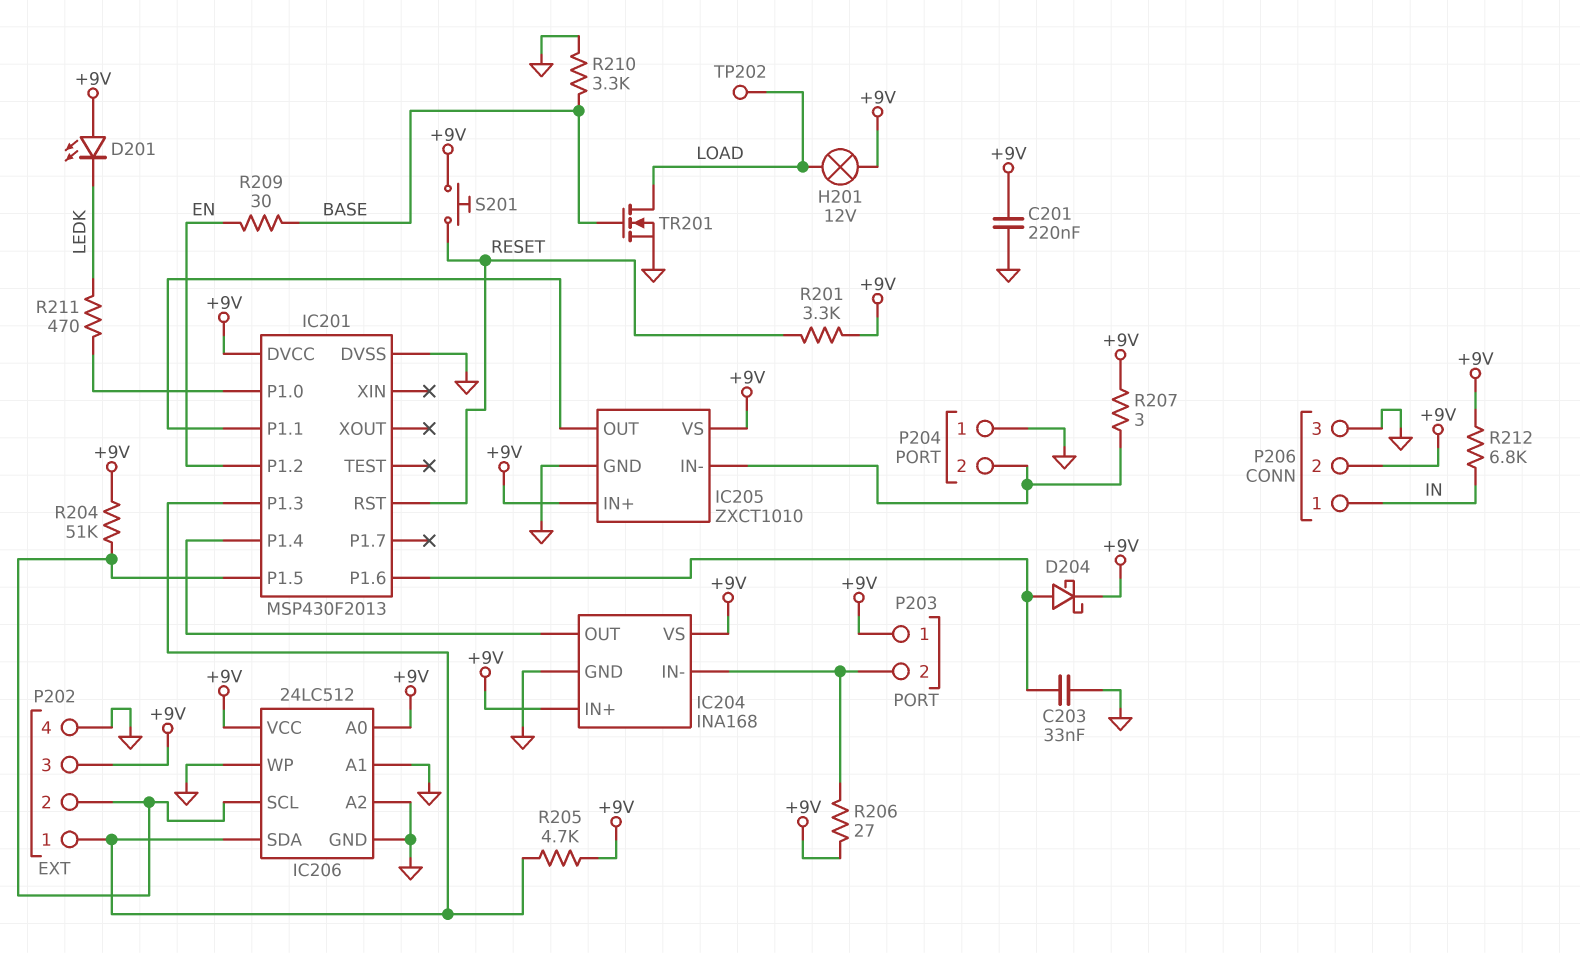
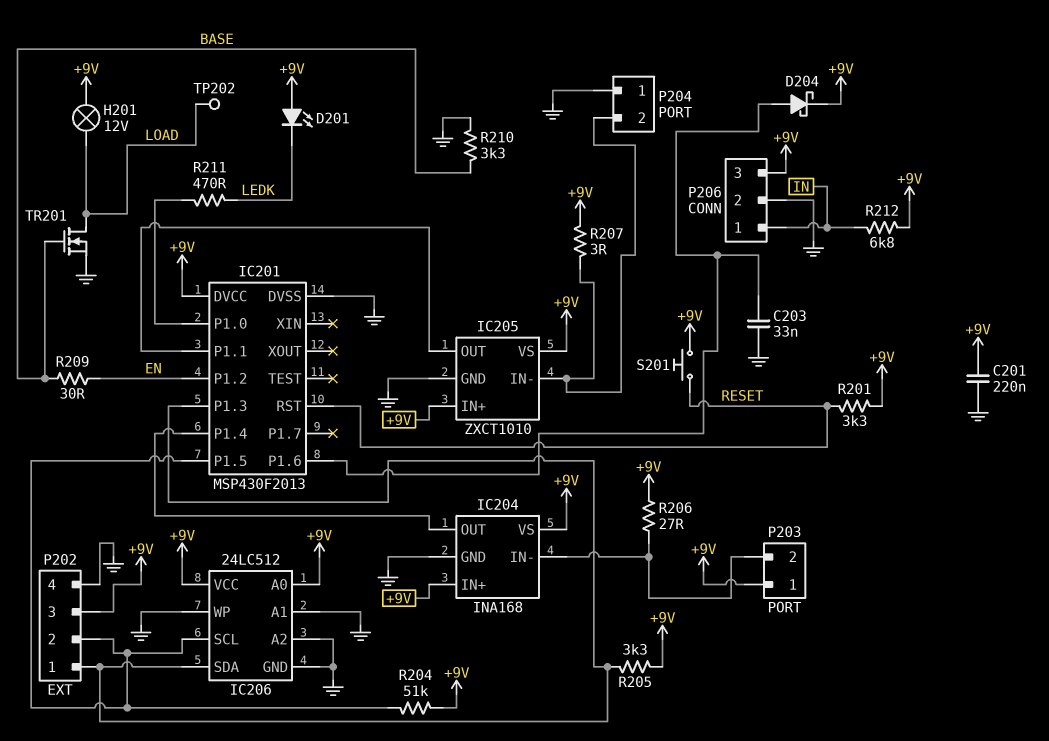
P206 pin 2: +9V -> GND
P206 pin 3: GND -> +9V
R205: 4.7k (+9V, IC201/P1.3) -> 3.3k (+9V, IC201/P1.3)

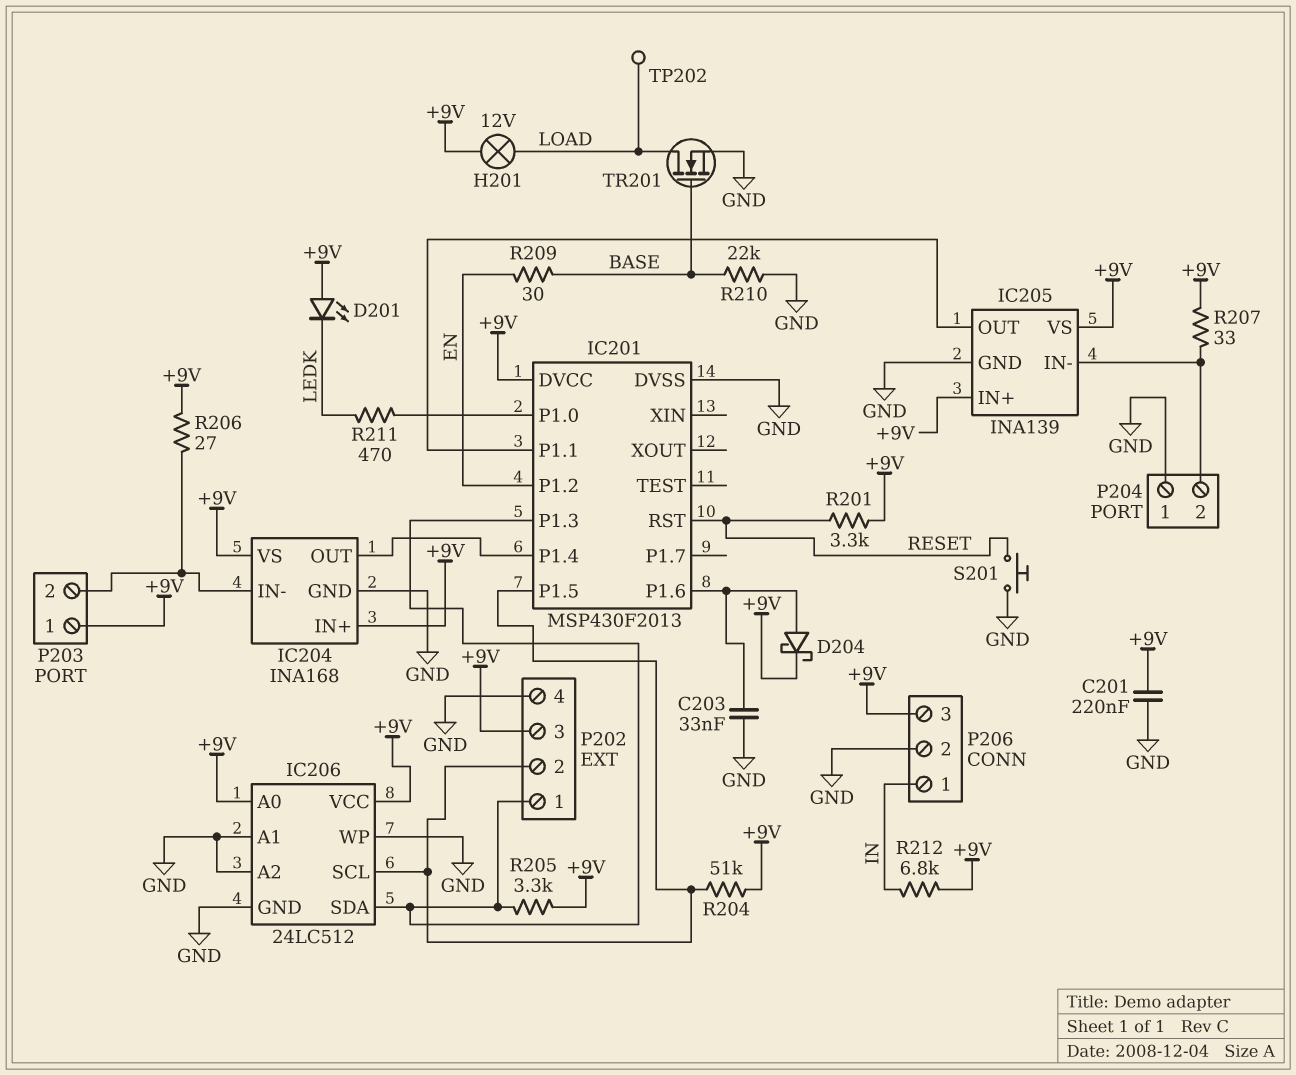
IC205: ZXCT1010 -> INA139
R207: 3 (+9V, IC205/IN-) -> 33 (+9V, IC205/IN-)
R210: 3.3k (BASE, GND) -> 22k (BASE, GND)
S201: button (+9V, RESET) -> button (GND, RESET)

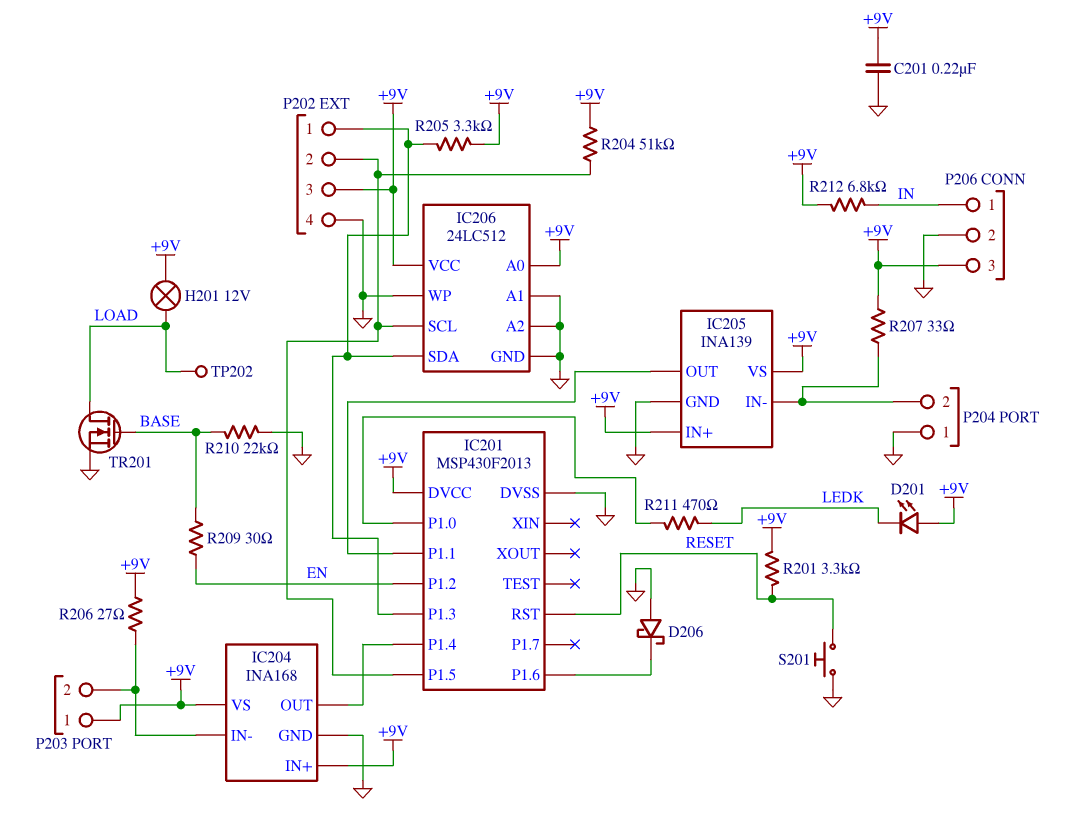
C203: 33nF (GND, IC201/P1.6) -> none
D204: schottky (A IC201/P1.6, K +9V) -> none
D206: none -> schottky (A GND, K IC201/P1.6)

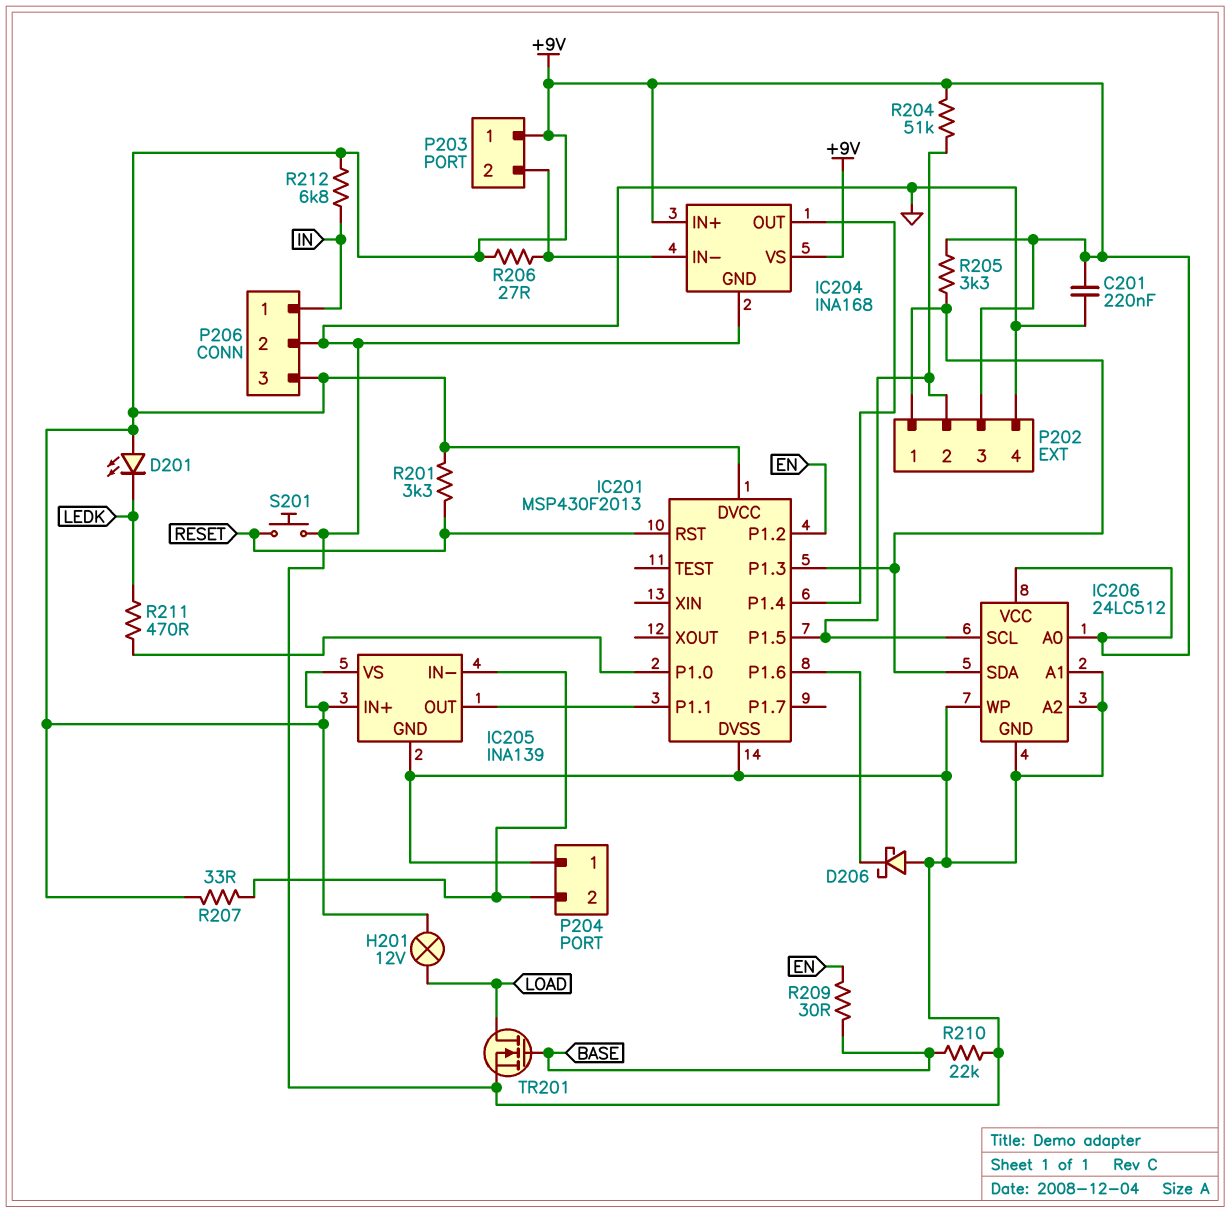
TP202: test point (LOAD) -> none

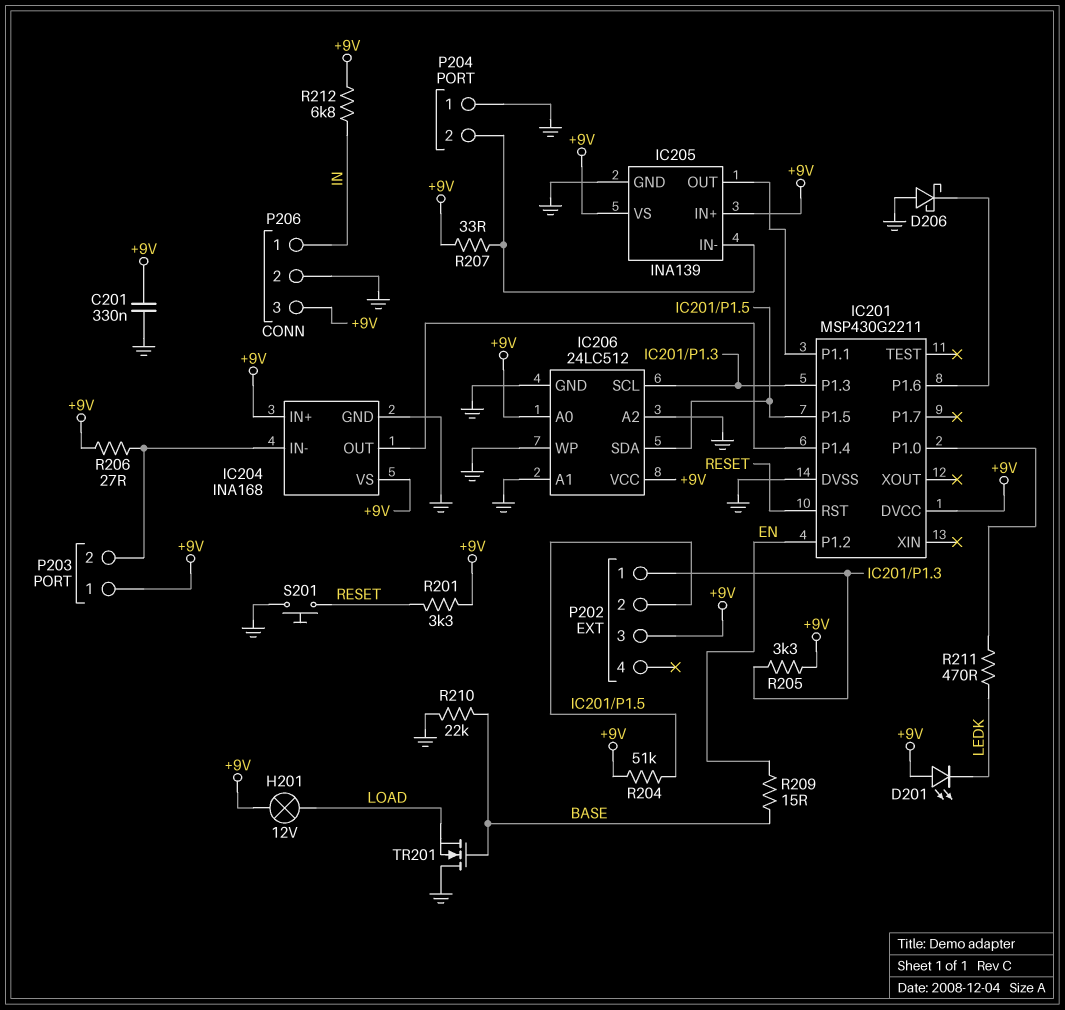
C201: 220nF (+9V, GND) -> 330nF (+9V, GND)
IC201: MSP430F2013 -> MSP430G2211
IC206 pin SCL: IC201/P1.5 -> IC201/P1.3
IC206 pin SDA: IC201/P1.3 -> IC201/P1.5
P202 pin 4: GND -> none
R209: 30 (BASE, EN) -> 15 (BASE, EN)
TR201: NMOS (G BASE, D LOAD, S GND) -> NMOS (G BASE, D GND, S LOAD)

